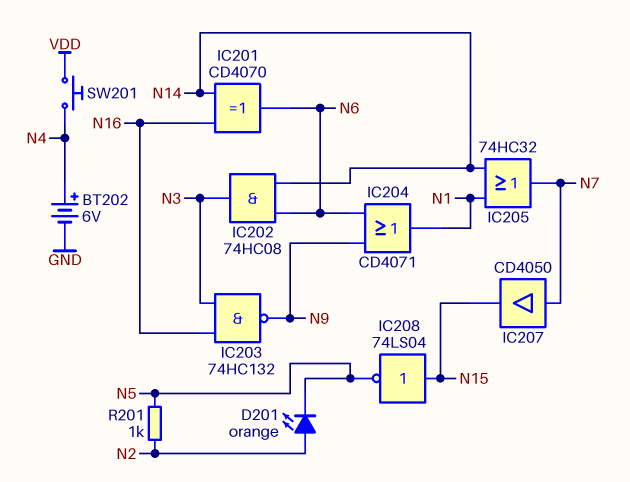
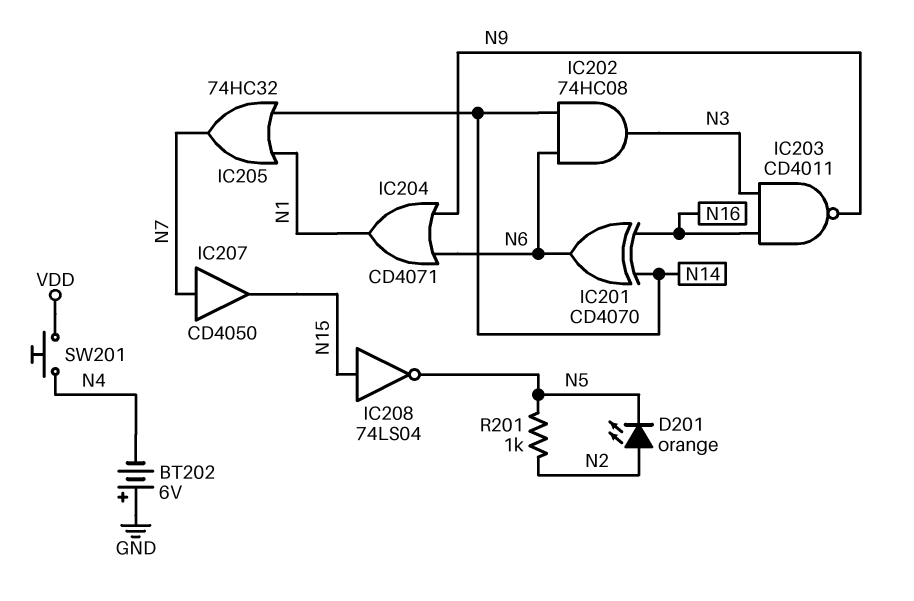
BT202: 6V (plus N4, minus GND) -> 6V (plus GND, minus N4)
IC203: NAND 74HC132 (in N3, in N16, out N9) -> NAND CD4011 (in N3, in N16, out N9)

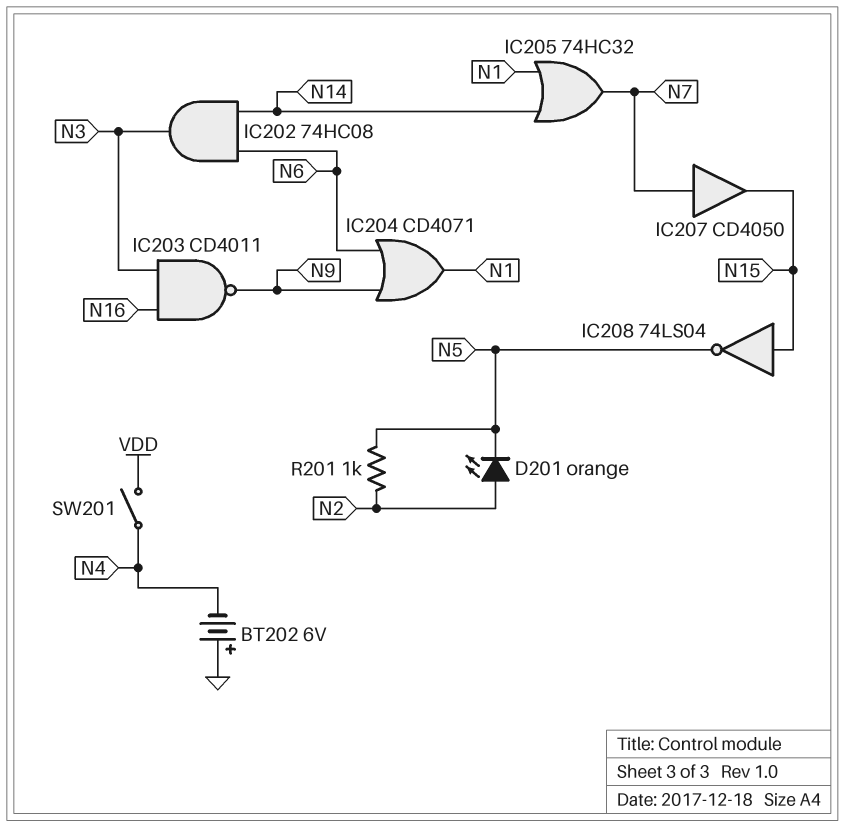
IC201: XOR CD4070 (in N14, in N16, out N6) -> none
SW201: button (N4, VDD) -> switch (N4, VDD)

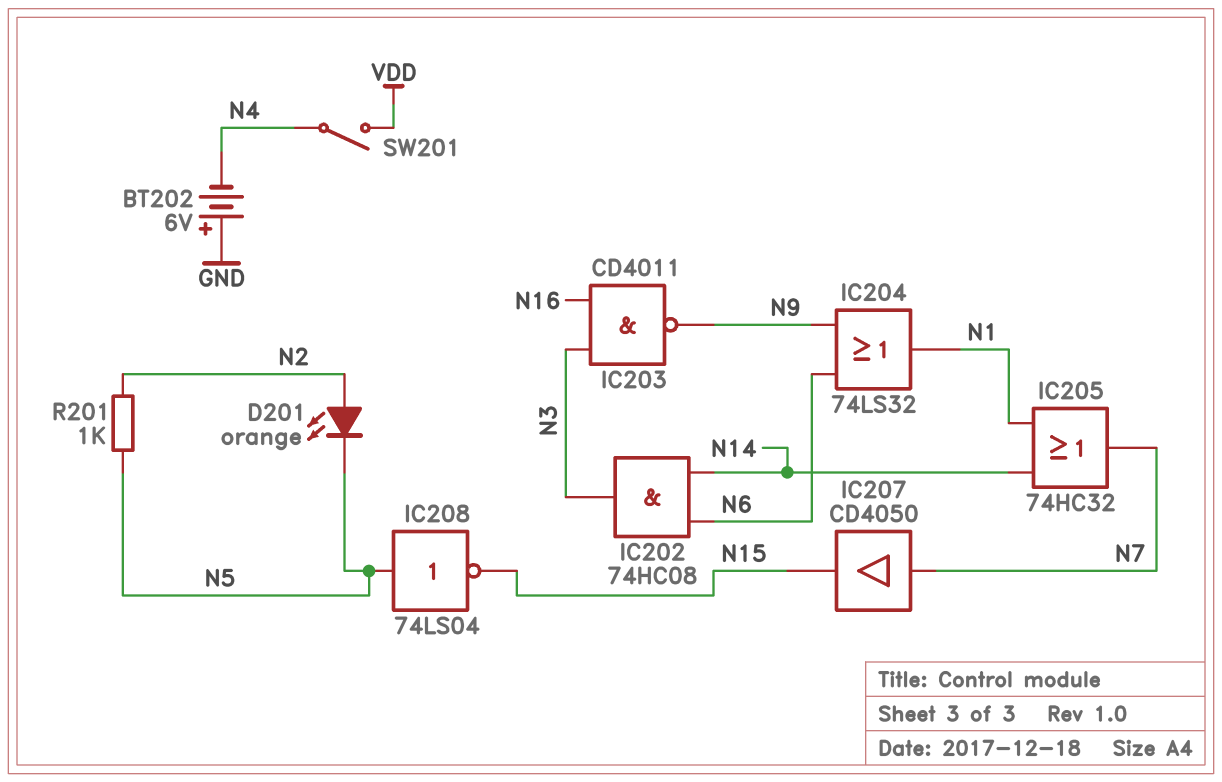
IC204: OR CD4071 (in N6, in N9, out N1) -> OR 74LS32 (in N6, in N9, out N1)
IC208: NOT 74LS04 (in N15, out N5) -> NOT 74LS04 (in N5, out N15)

